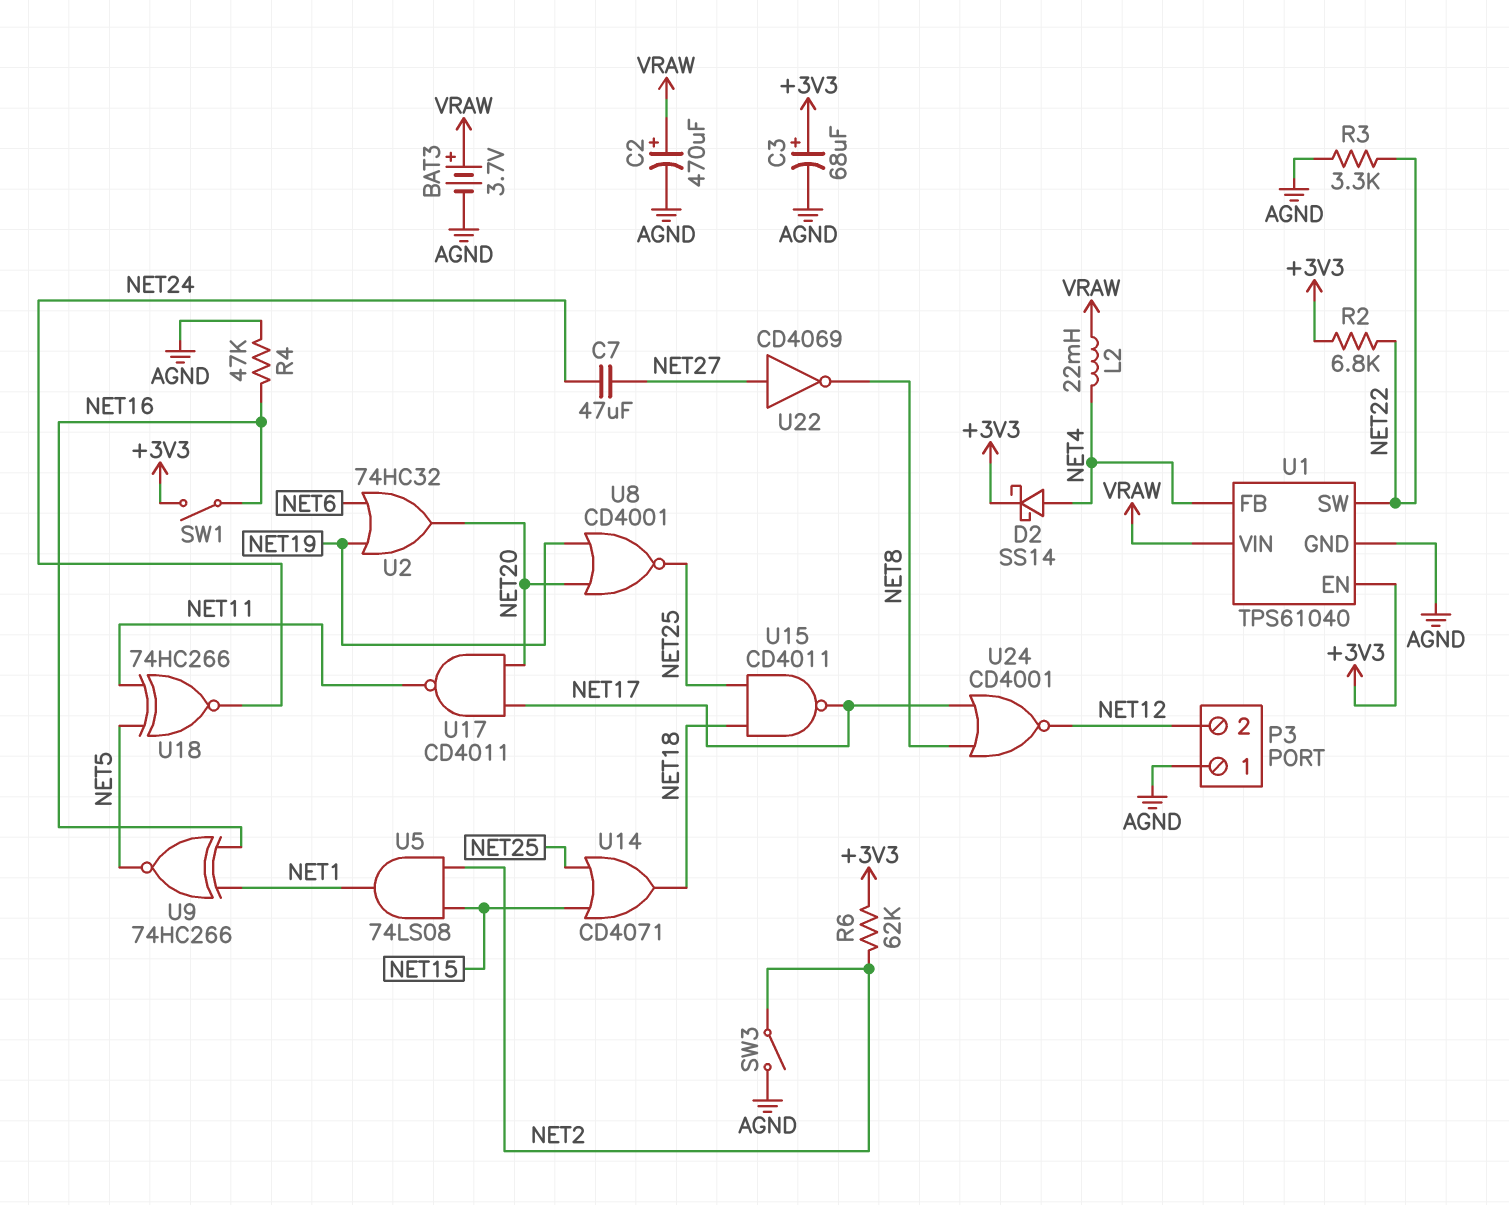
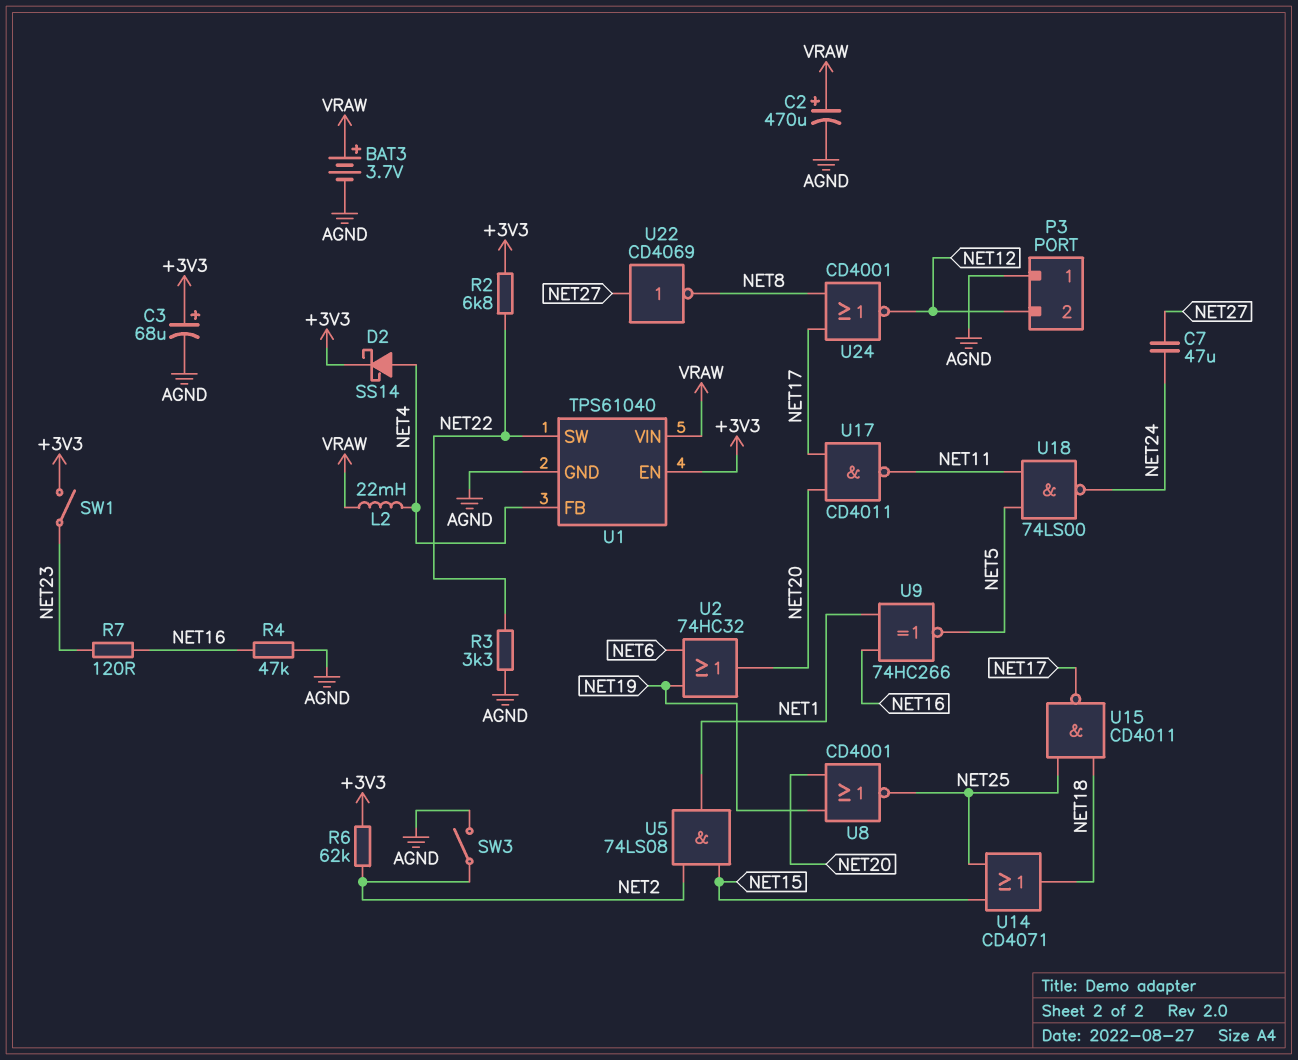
R7: none -> 120 (NET16, NET23)
SW1: switch (+3V3, NET16) -> switch (+3V3, NET23)
U18: XNOR 74HC266 (in NET5, in NET11, out NET24) -> NAND 74LS00 (in NET5, in NET11, out NET24)

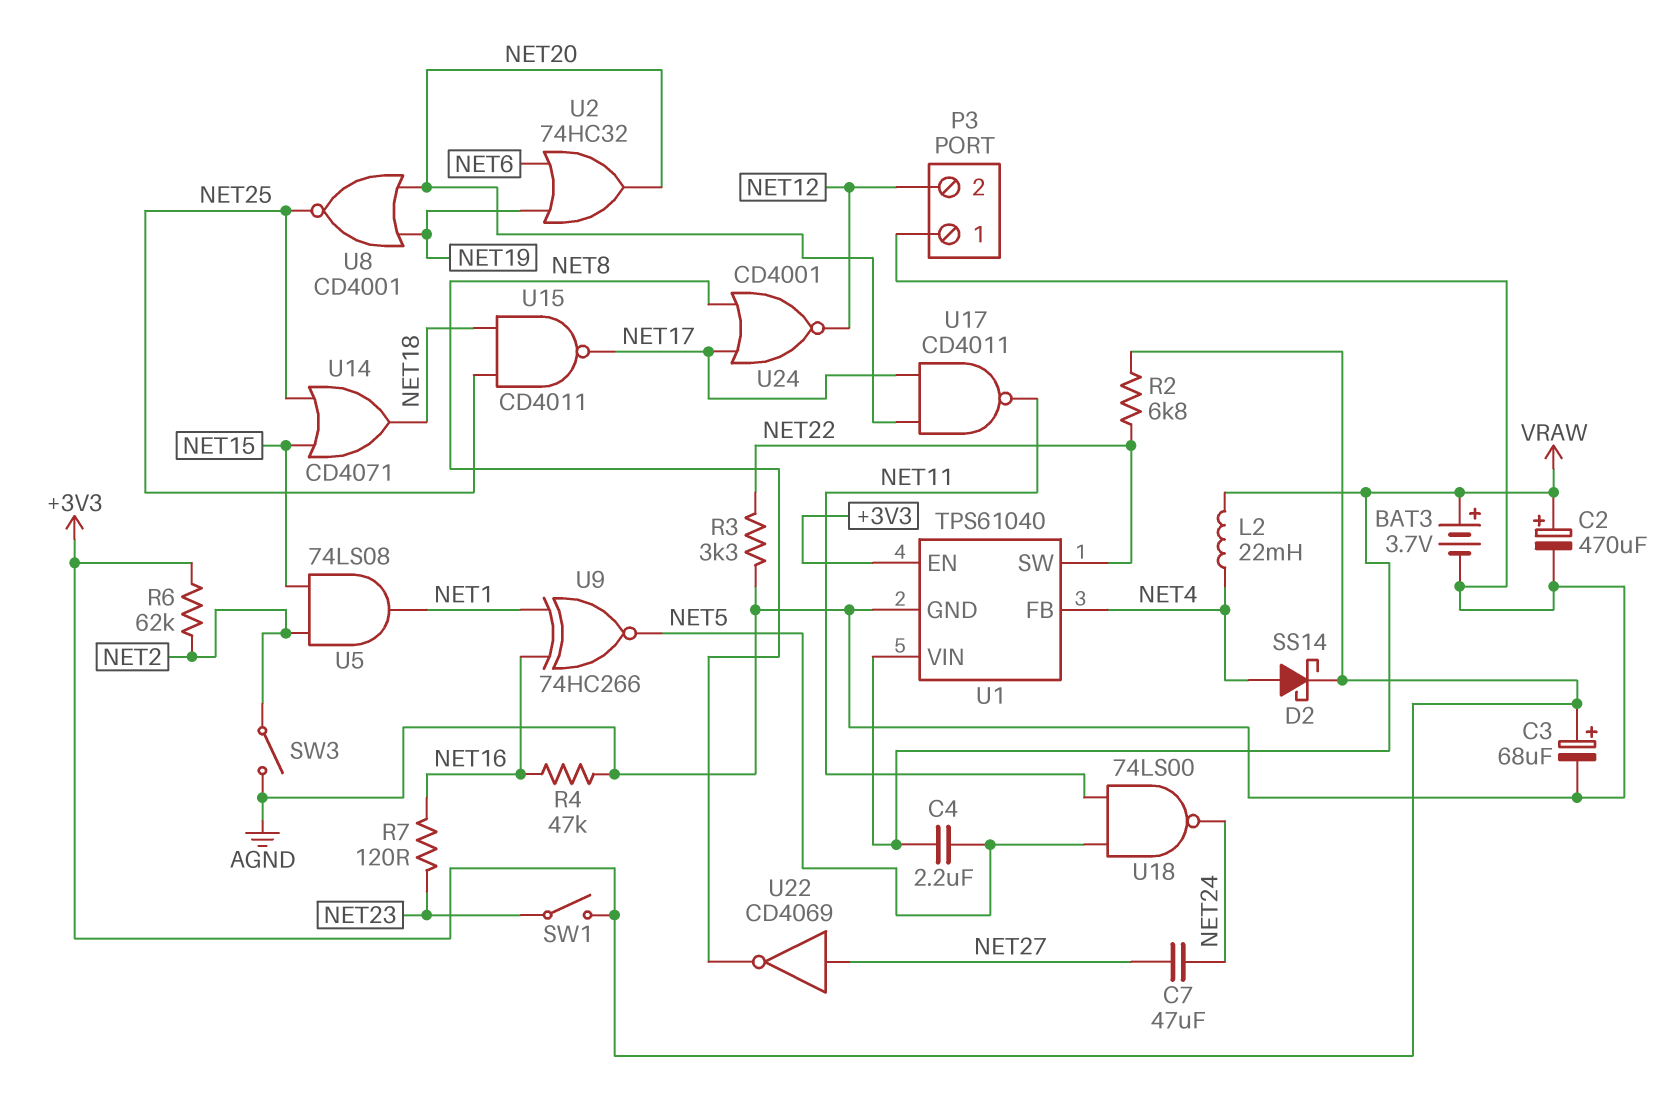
C4: none -> 2.2uF (NET5, VRAW)

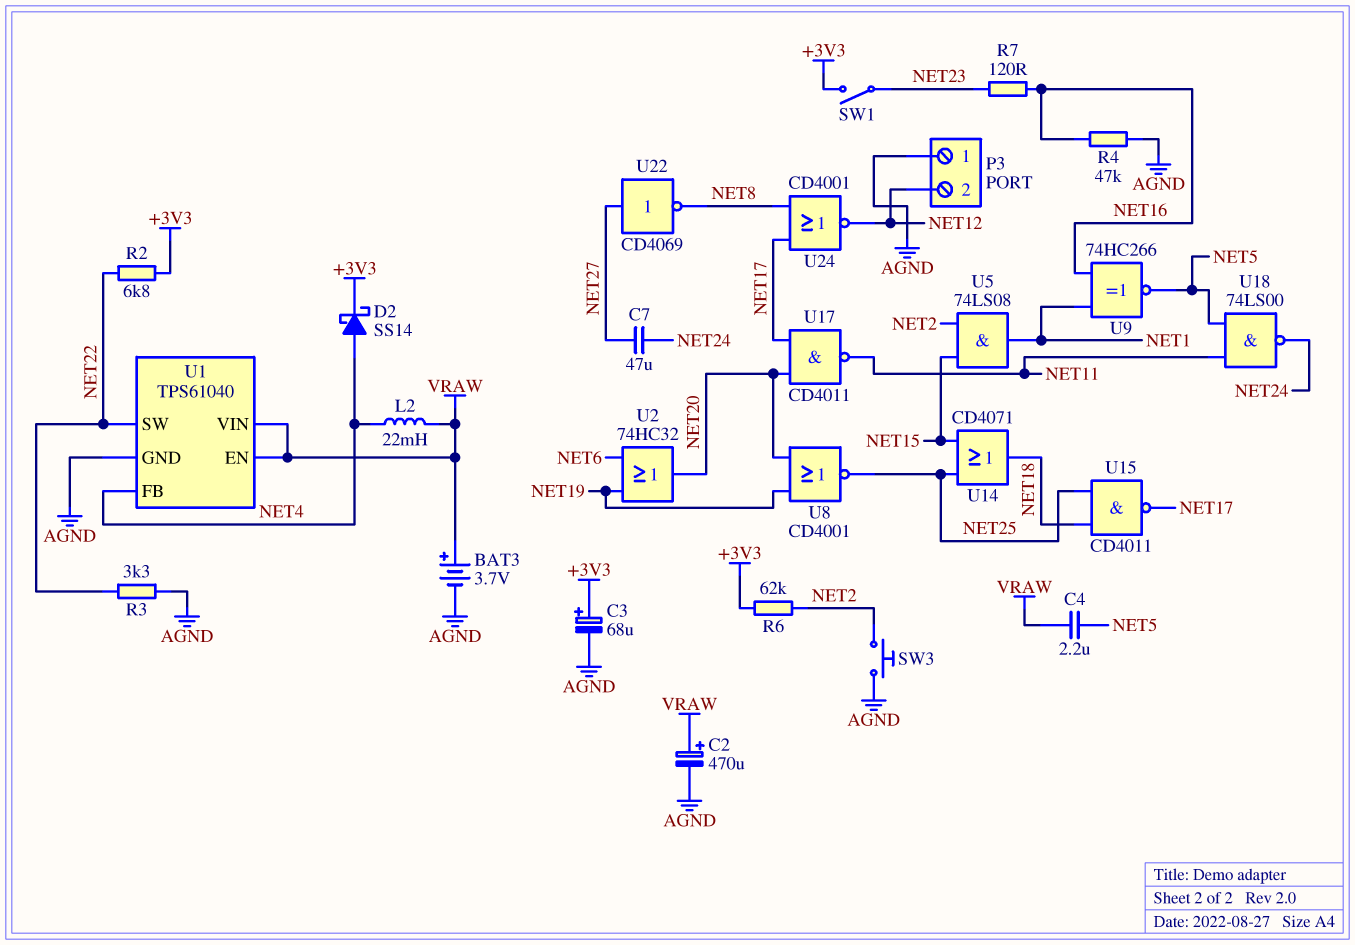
SW3: switch (AGND, NET2) -> button (AGND, NET2)
U1 pin EN: +3V3 -> VRAW

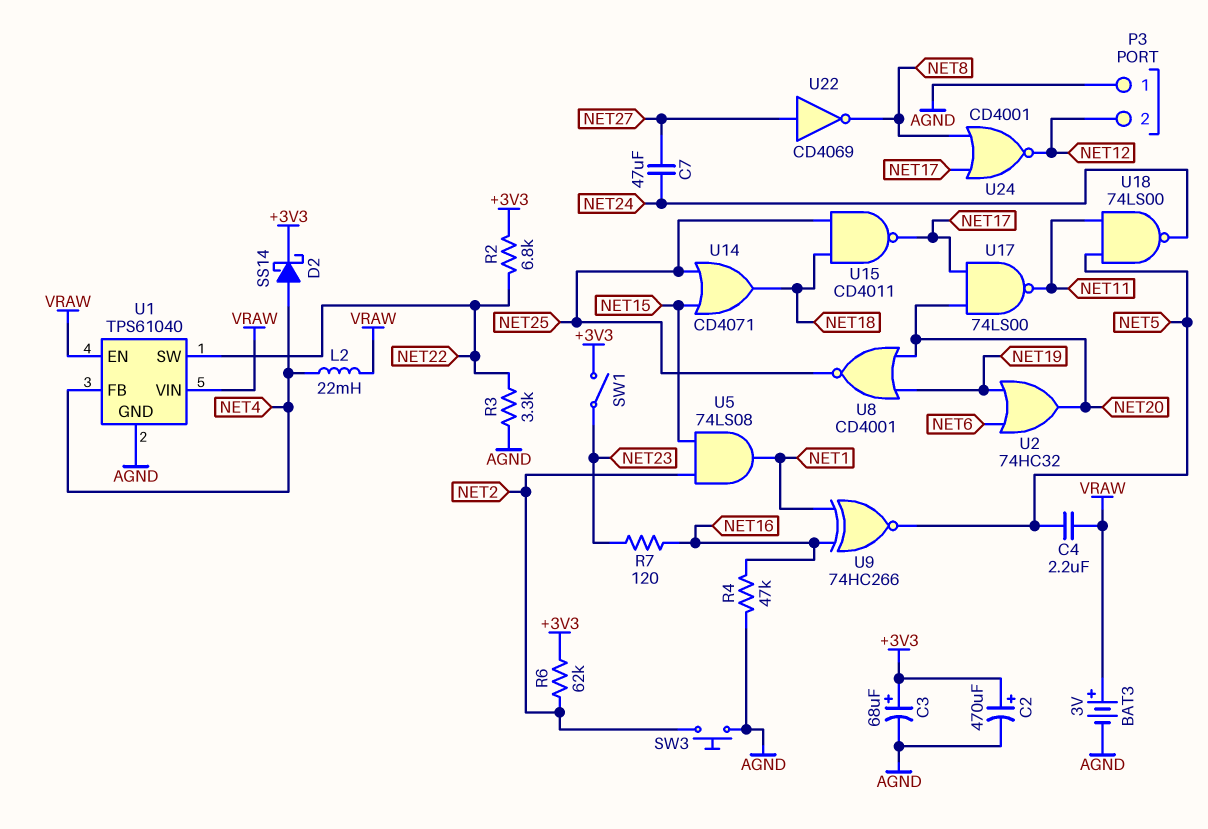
BAT3: 3.7V (plus VRAW, minus AGND) -> 3V (plus VRAW, minus AGND)
C2: 470uF (plus VRAW, minus AGND) -> 470uF (plus +3V3, minus AGND)
U17: NAND CD4011 (in NET17, in NET20, out NET11) -> NAND 74LS00 (in NET17, in NET20, out NET11)

